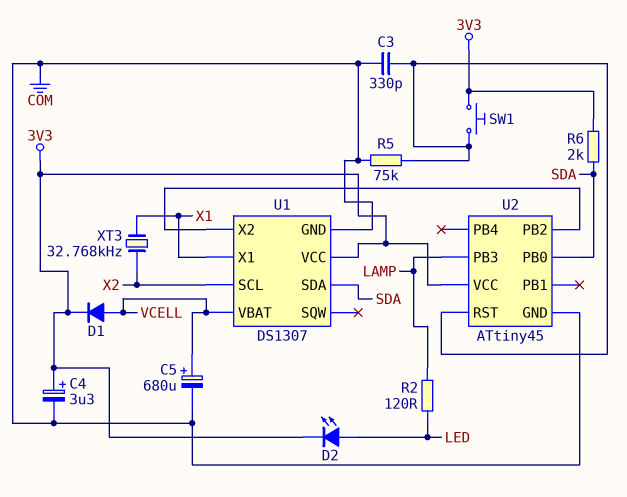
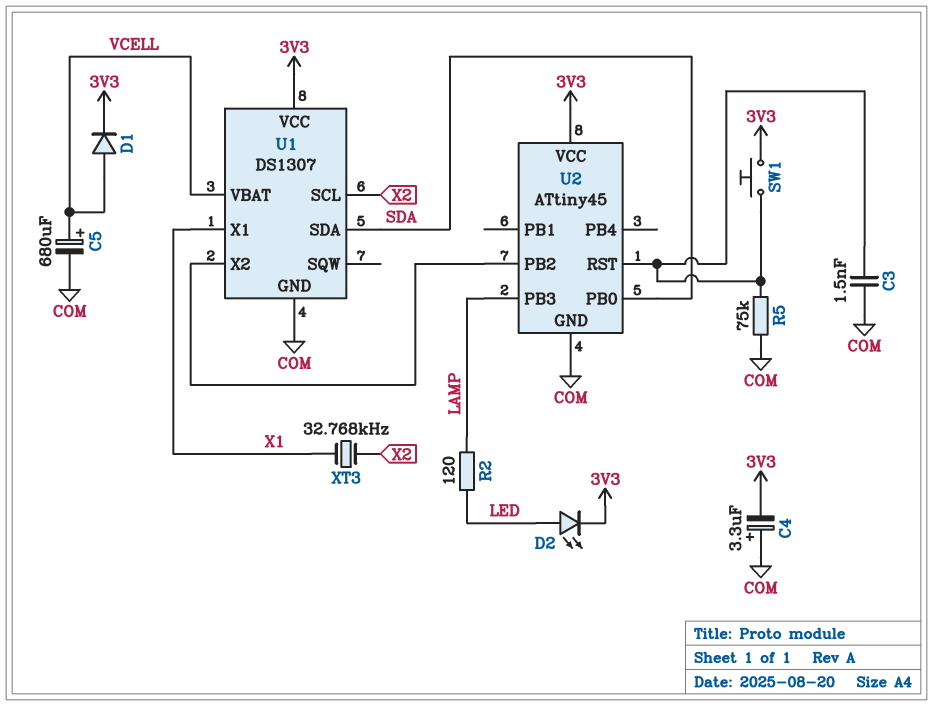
C3: 330pF (COM, U2/RST) -> 1.5nF (COM, U2/RST)
C4: 3.3uF (plus 3V3, minus COM) -> 3.3uF (plus COM, minus 3V3)
R6: 2k (3V3, SDA) -> none

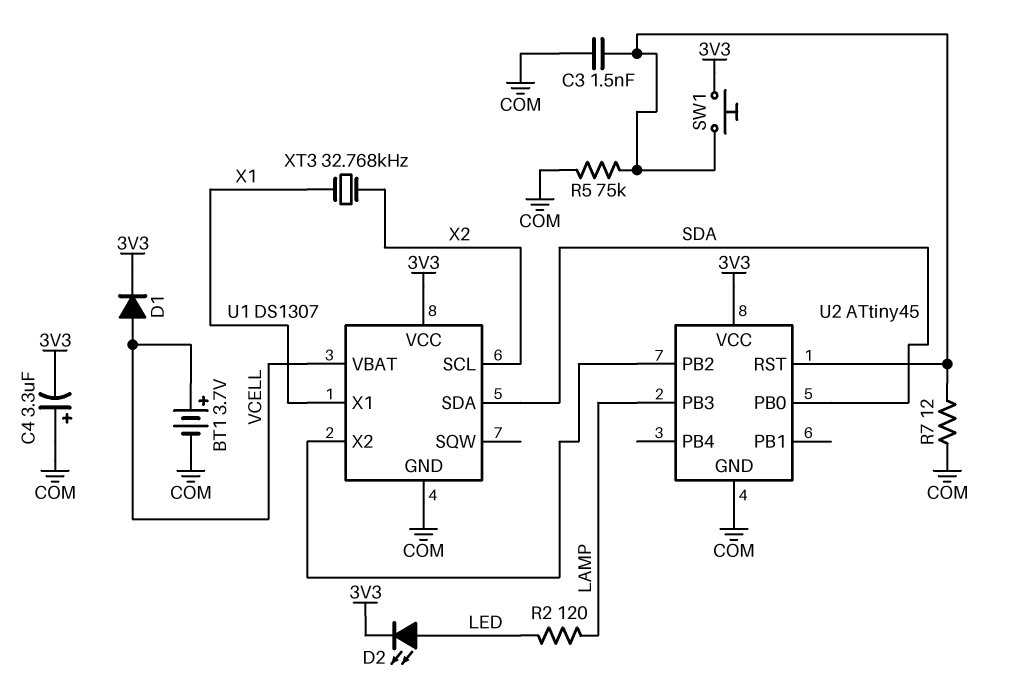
BT1: none -> 3.7V (plus VCELL, minus COM)
C5: 680uF (plus VCELL, minus COM) -> none
R7: none -> 12 (COM, U2/RST)

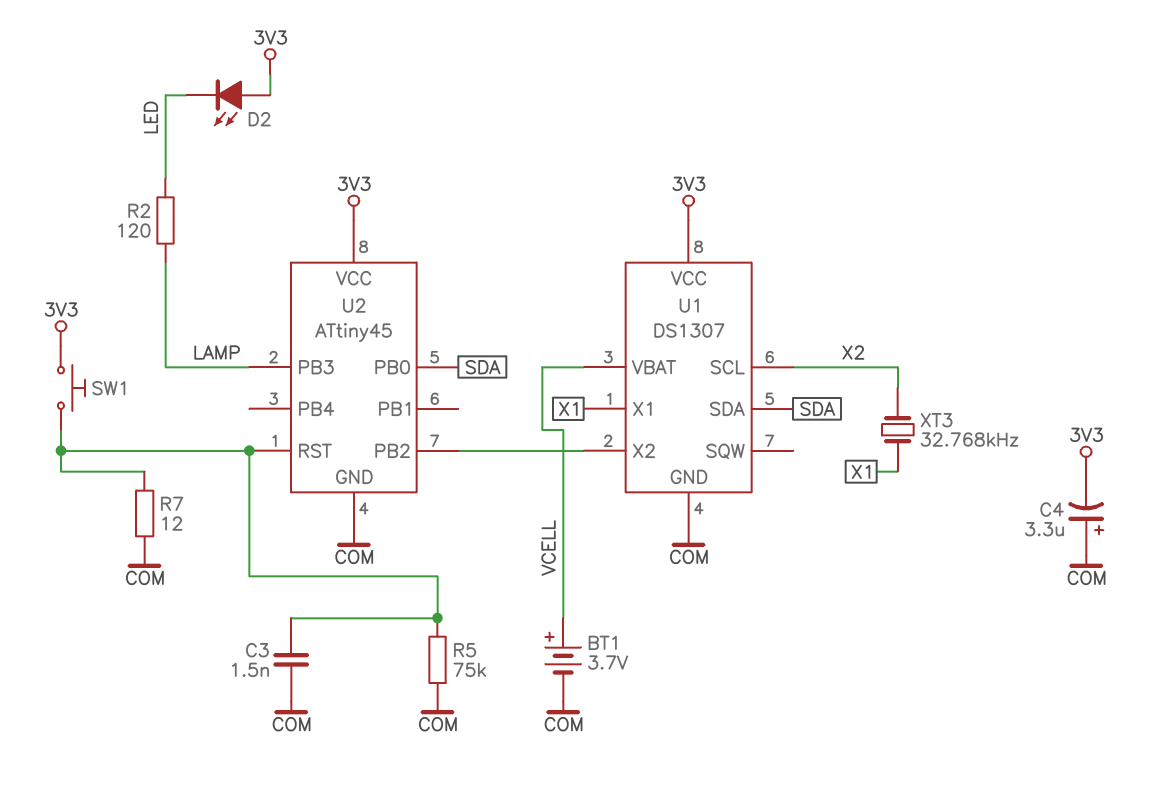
D1: diode (A VCELL, K 3V3) -> none
D2: LED (A LED, K 3V3) -> LED (A 3V3, K LED)

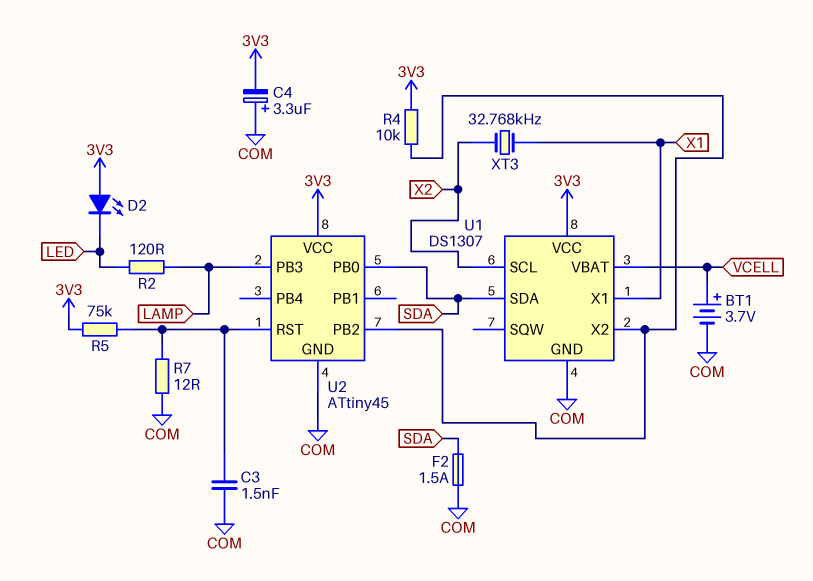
F2: none -> 1.5A (COM, SDA)
R4: none -> 10k (3V3, U1/X2)
R5: 75k (COM, U2/RST) -> 75k (3V3, U2/RST)
SW1: button (3V3, U2/RST) -> none

